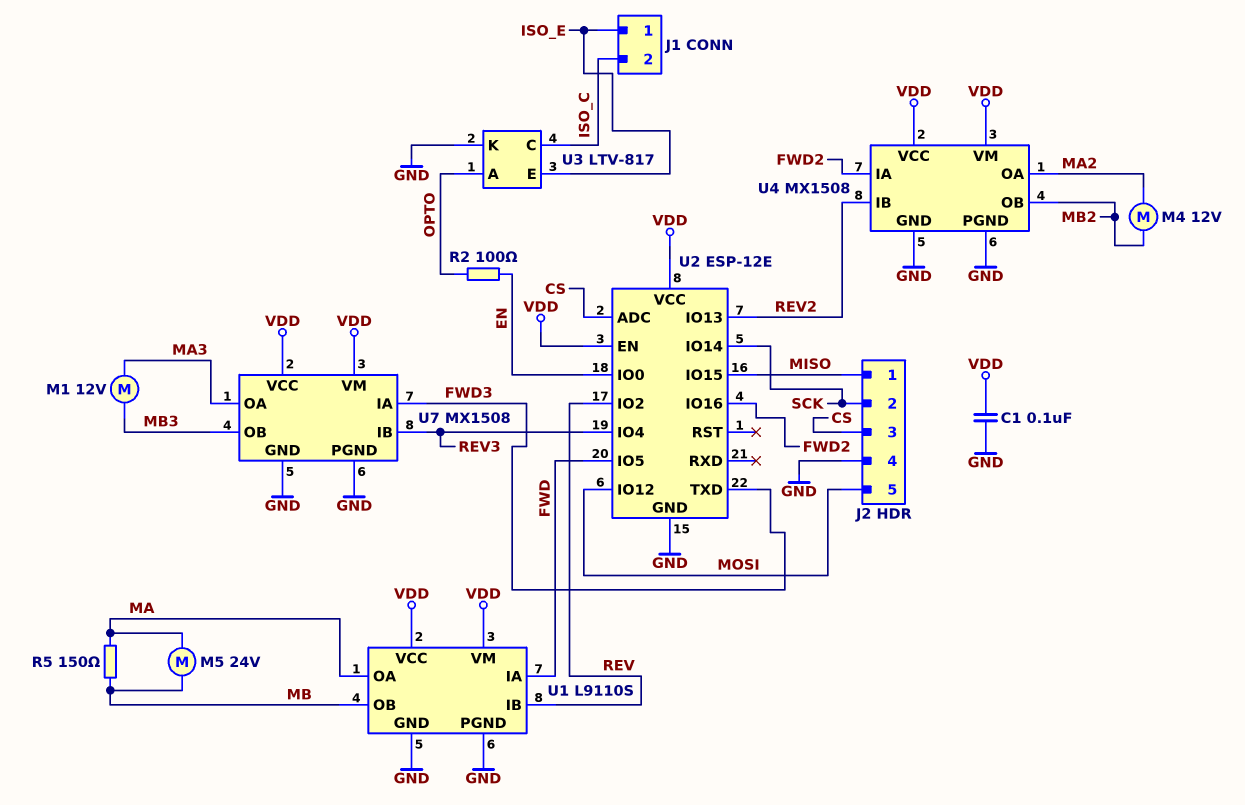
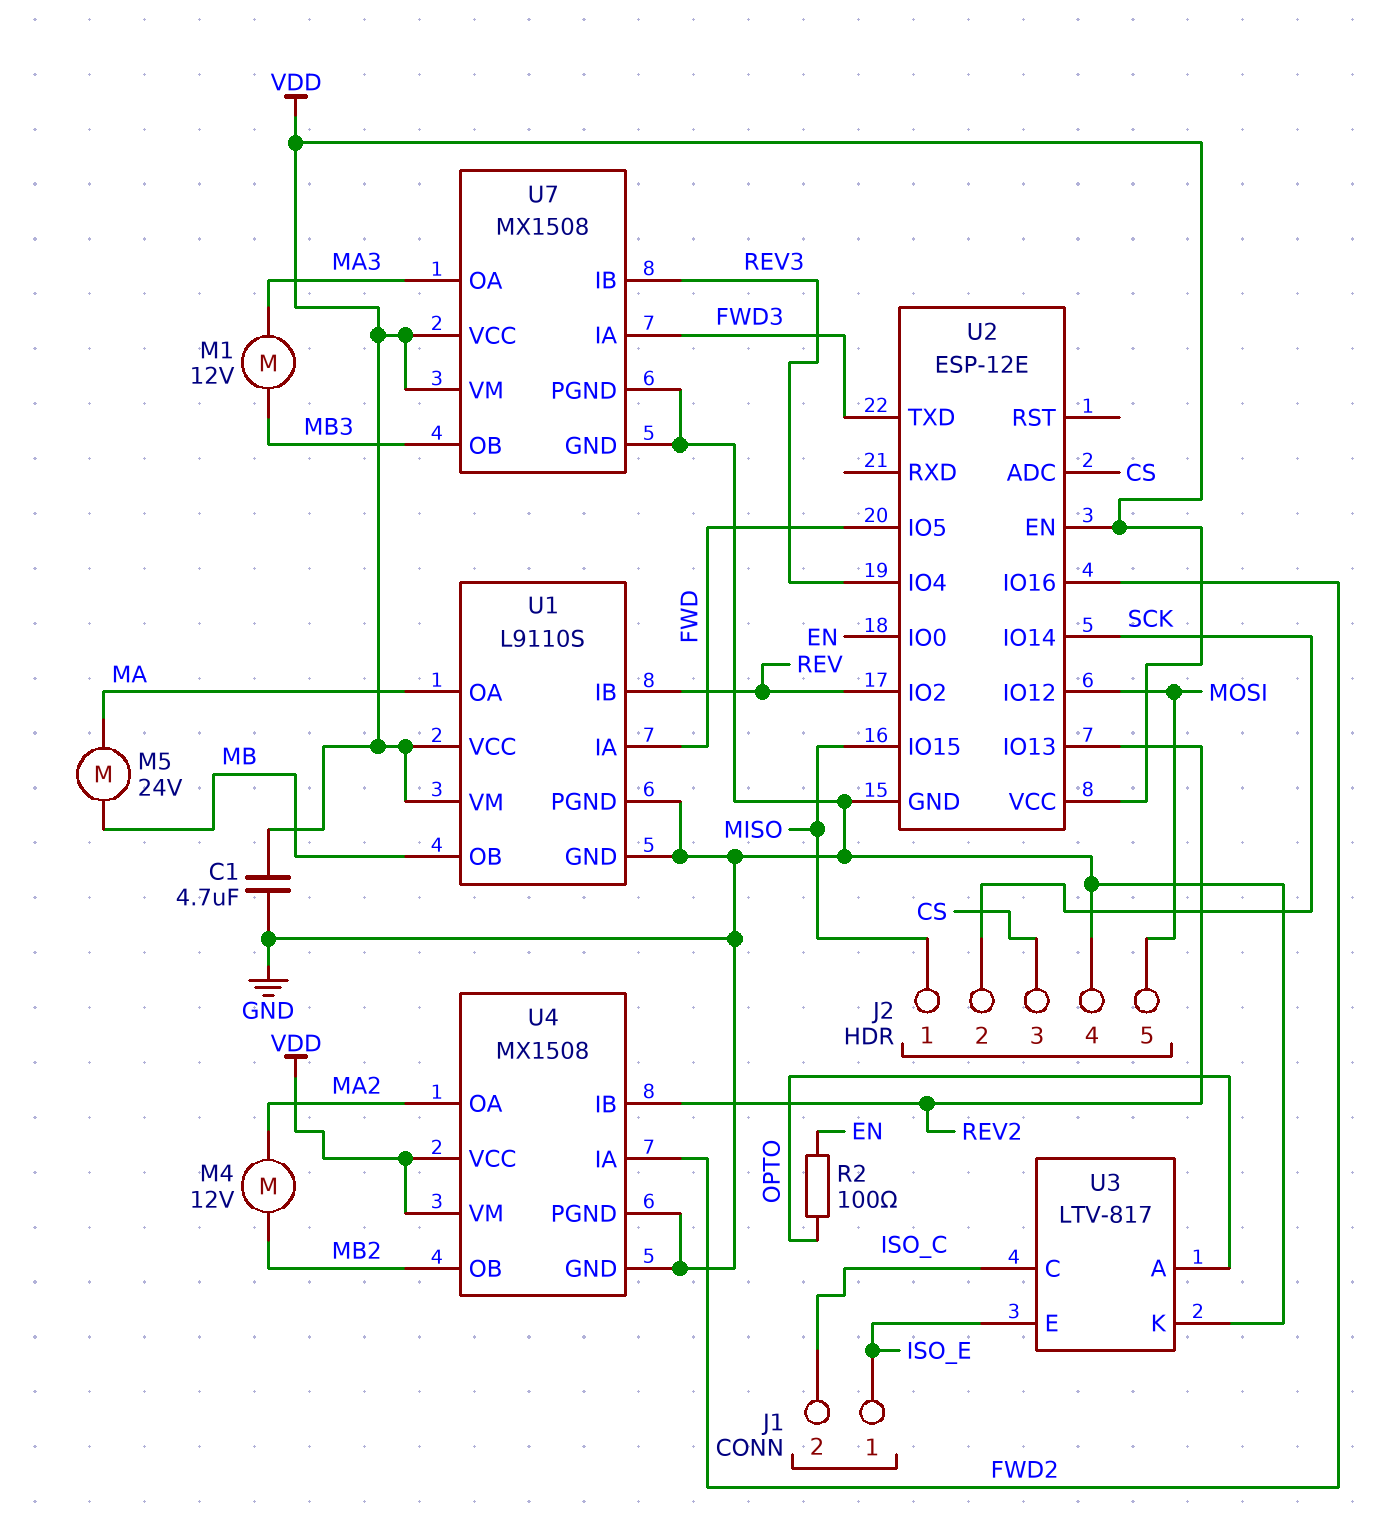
C1: 100nF (GND, VDD) -> 4.7uF (GND, VDD)
R5: 150 (MA, MB) -> none

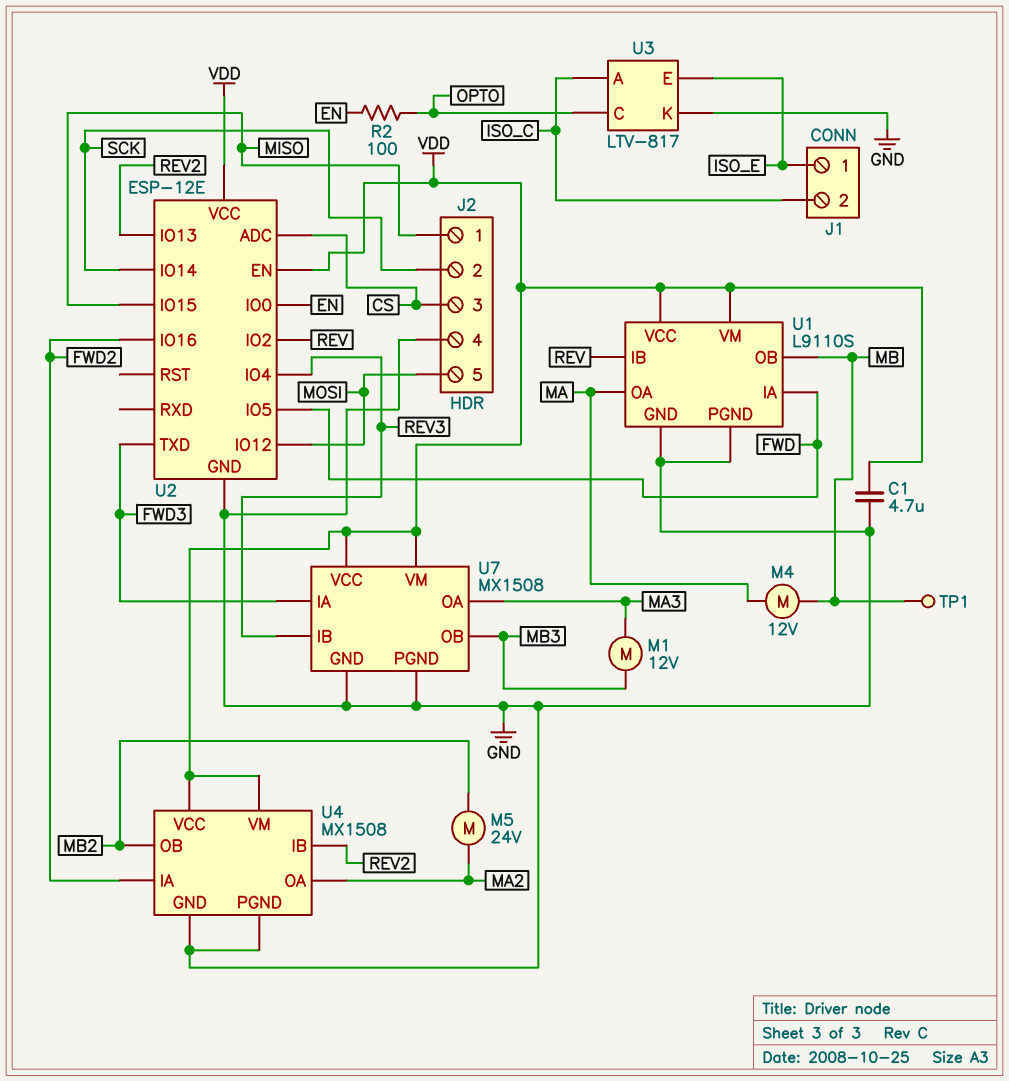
M4: motor 12V (MA2, MB2) -> motor 12V (MA, MB)
M5: motor 24V (MA, MB) -> motor 24V (MA2, MB2)
TP1: none -> test point (MB)
U3 pin A: OPTO -> ISO_C
U3 pin C: ISO_C -> OPTO

